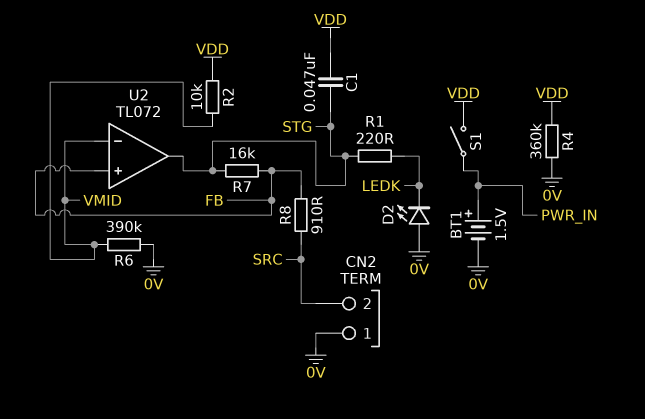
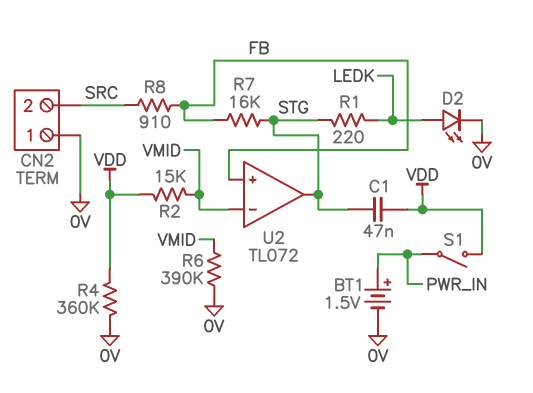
D2: LED (A 0V, K LEDK) -> LED (A LEDK, K 0V)
R2: 10k (VDD, VMID) -> 15k (VDD, VMID)

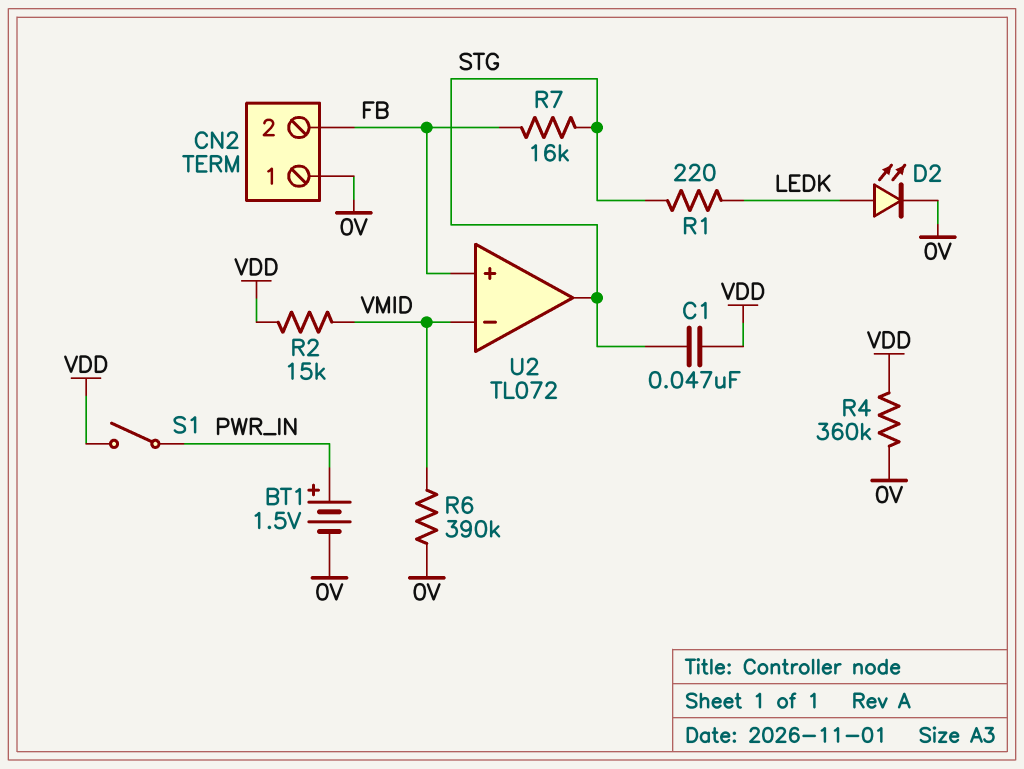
CN2 pin 2: SRC -> FB
R8: 910 (FB, SRC) -> none

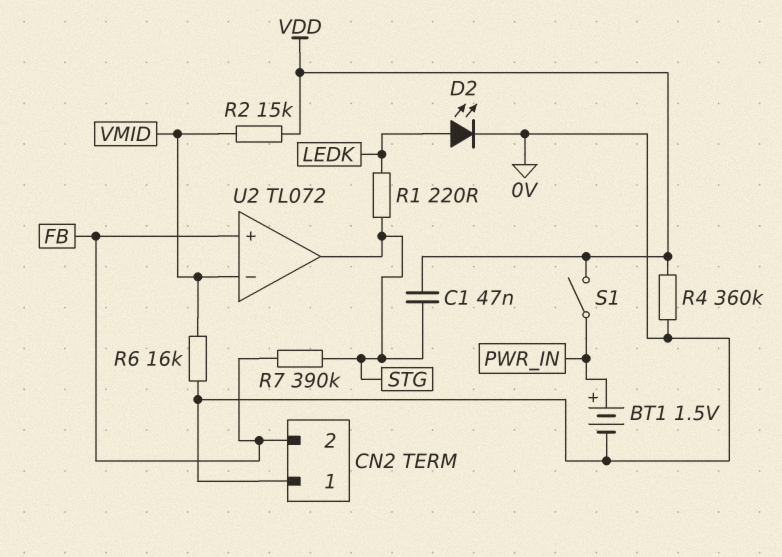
R6: 390k (0V, VMID) -> 16k (0V, VMID)
R7: 16k (FB, STG) -> 390k (FB, STG)

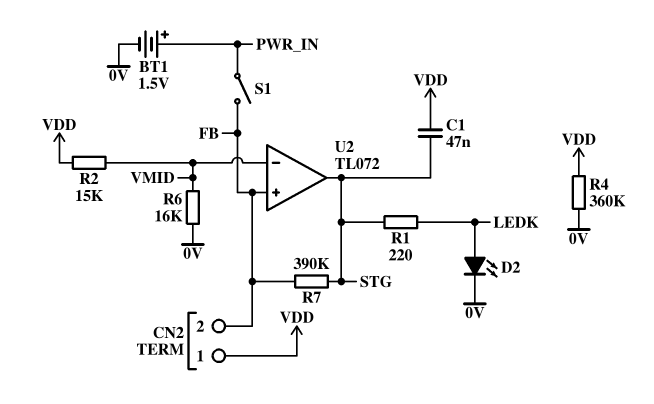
CN2 pin 1: 0V -> VDD
S1: switch (PWR_IN, VDD) -> switch (FB, PWR_IN)

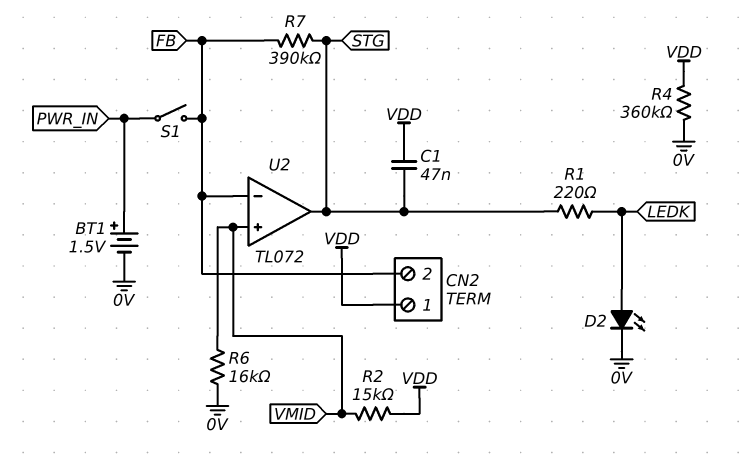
U2 pin in+: FB -> VMID
U2 pin in-: VMID -> FB

